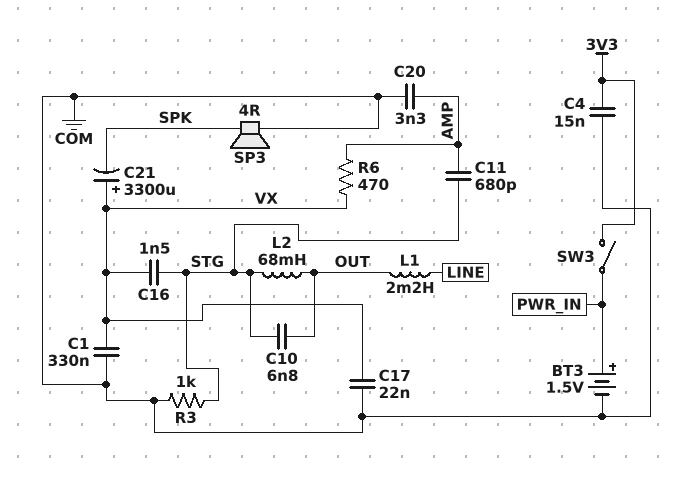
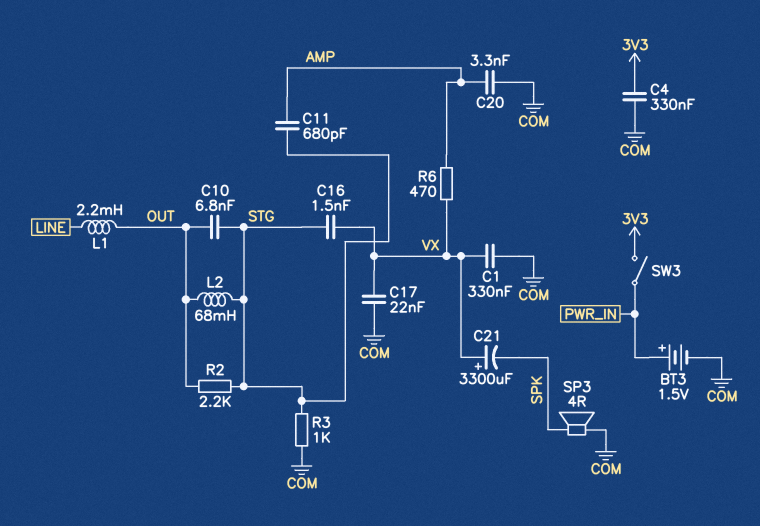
C4: 15nF (3V3, COM) -> 330nF (3V3, COM)
R2: none -> 2.2k (OUT, STG)

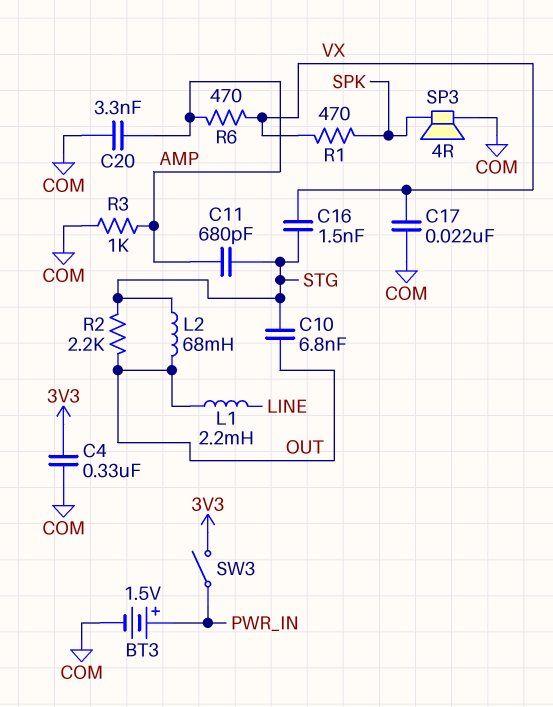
C1: 330nF (COM, VX) -> none
C21: 3300uF (plus VX, minus SPK) -> none
R1: none -> 470 (SPK, VX)
R3: 1k (COM, STG) -> 1k (AMP, COM)

